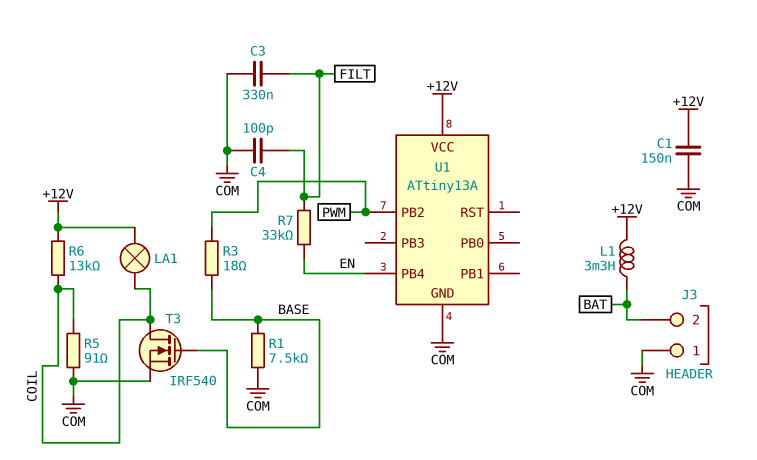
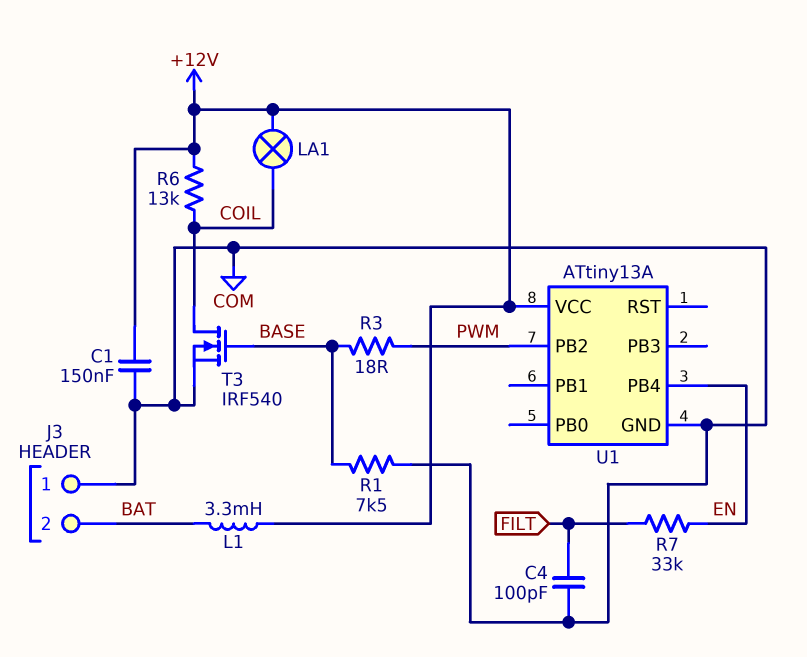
C3: 330nF (COM, FILT) -> none
R5: 91 (COIL, COM) -> none

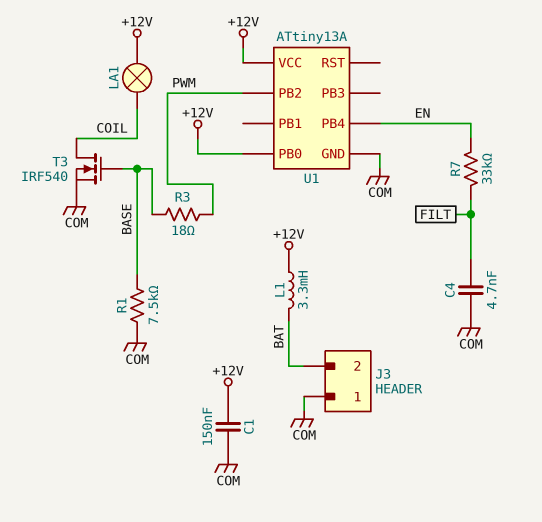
C4: 100pF (COM, FILT) -> 4.7nF (COM, FILT)
R6: 13k (+12V, COIL) -> none
U1 pin PB0: none -> +12V

